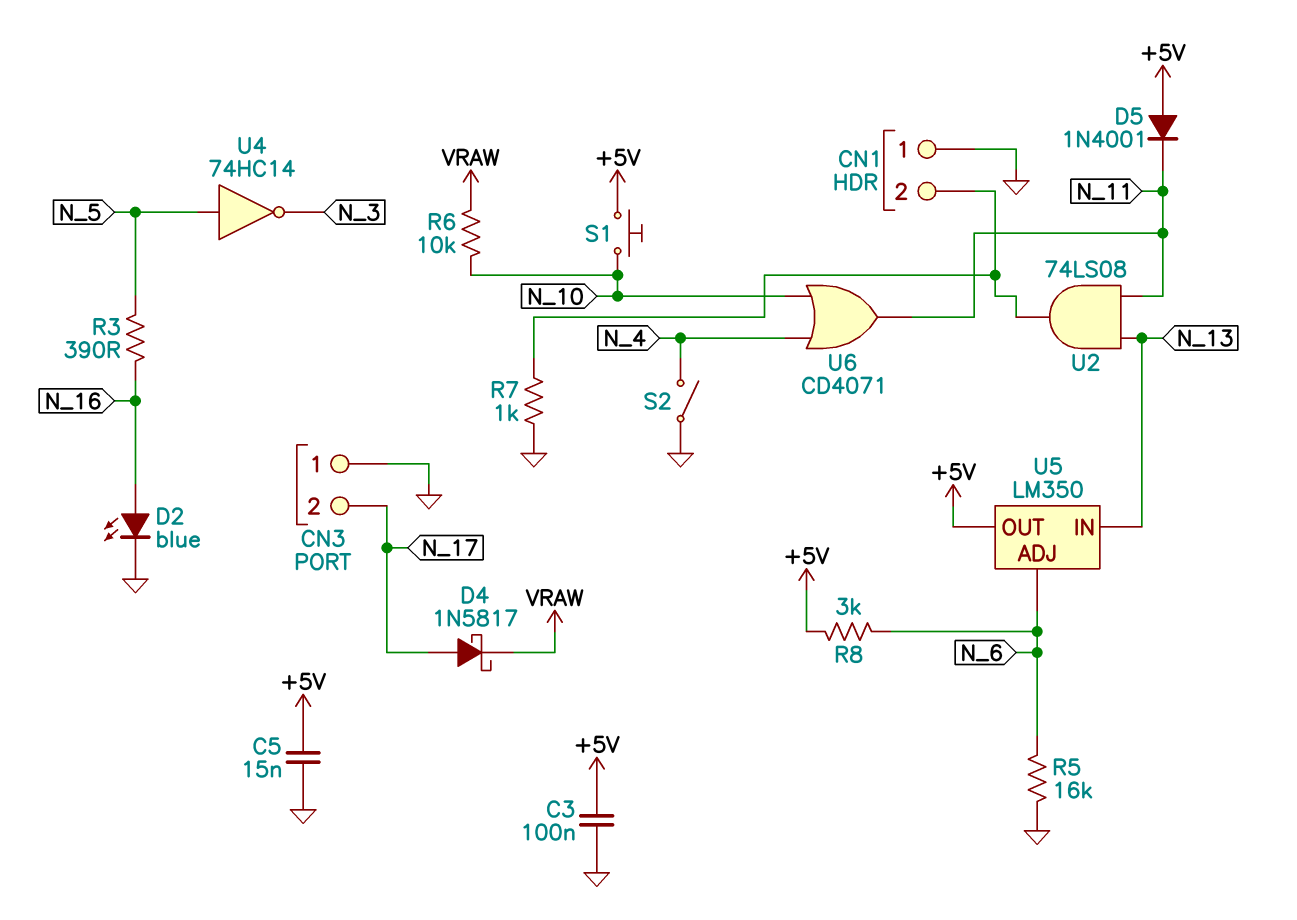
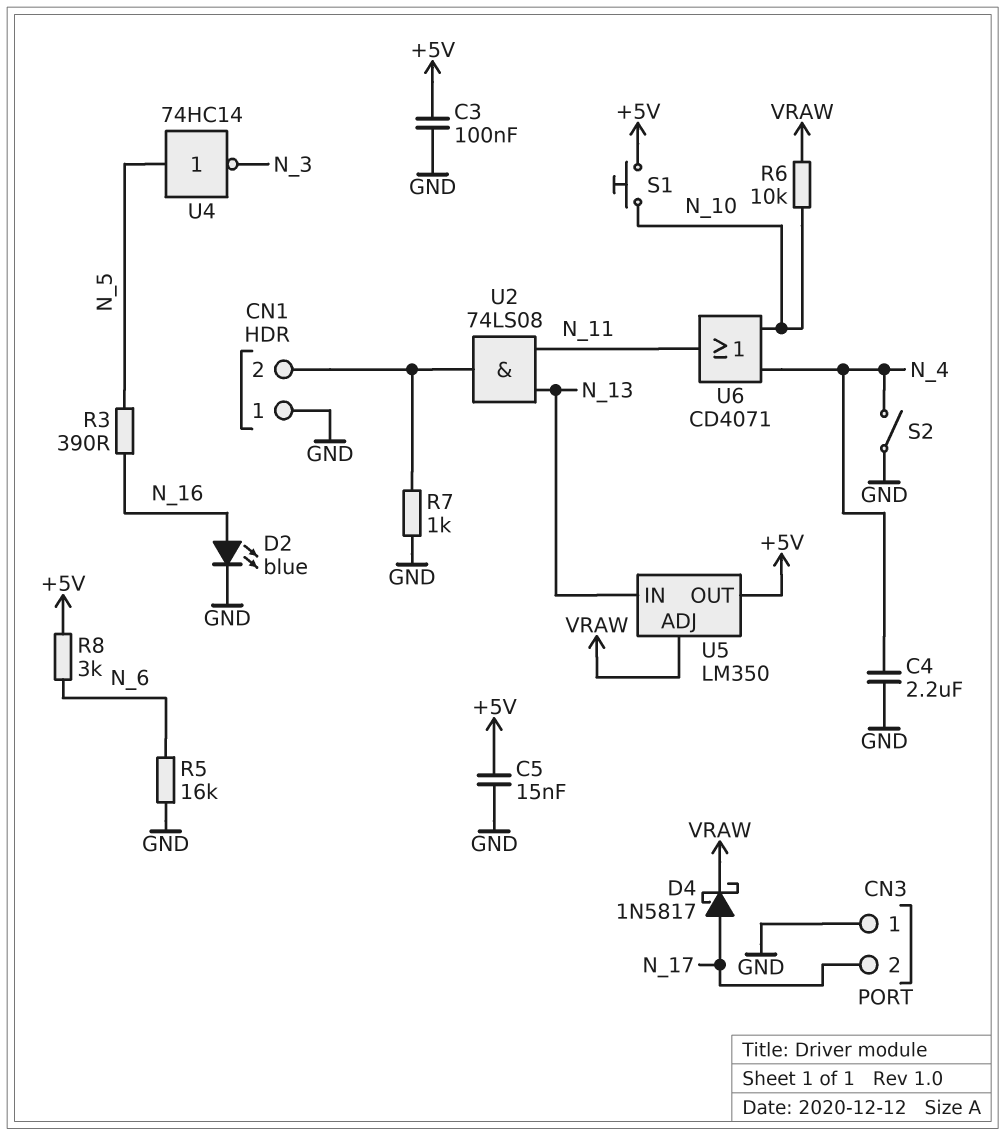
C4: none -> 2.2uF (GND, N_4)
D5: diode 1N4001 (A +5V, K N_11) -> none
U5 pin ADJ: N_6 -> VRAW

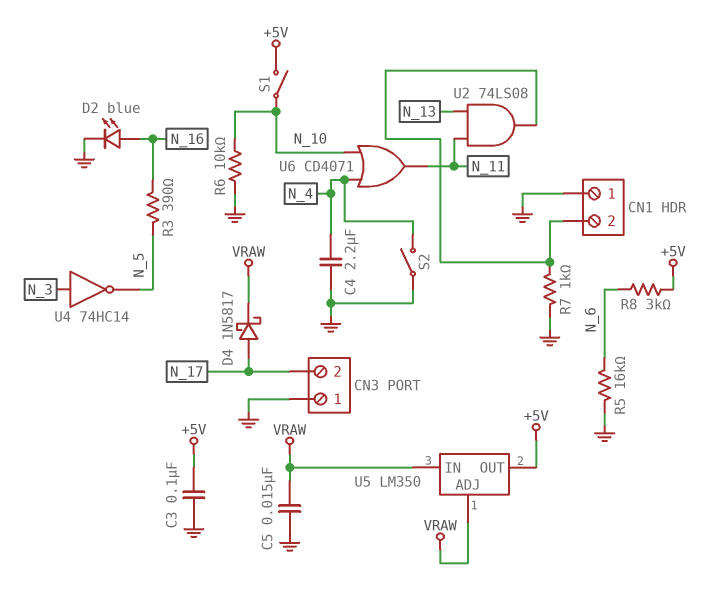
C5: 15nF (+5V, GND) -> 15nF (GND, VRAW)
R6: 10k (N_10, VRAW) -> 10k (GND, N_10)
S1: button (+5V, N_10) -> switch (+5V, N_10)
U4: NOT 74HC14 (in N_5, out N_3) -> NOT 74HC14 (in N_3, out N_5)
U5 pin IN: N_13 -> VRAW

